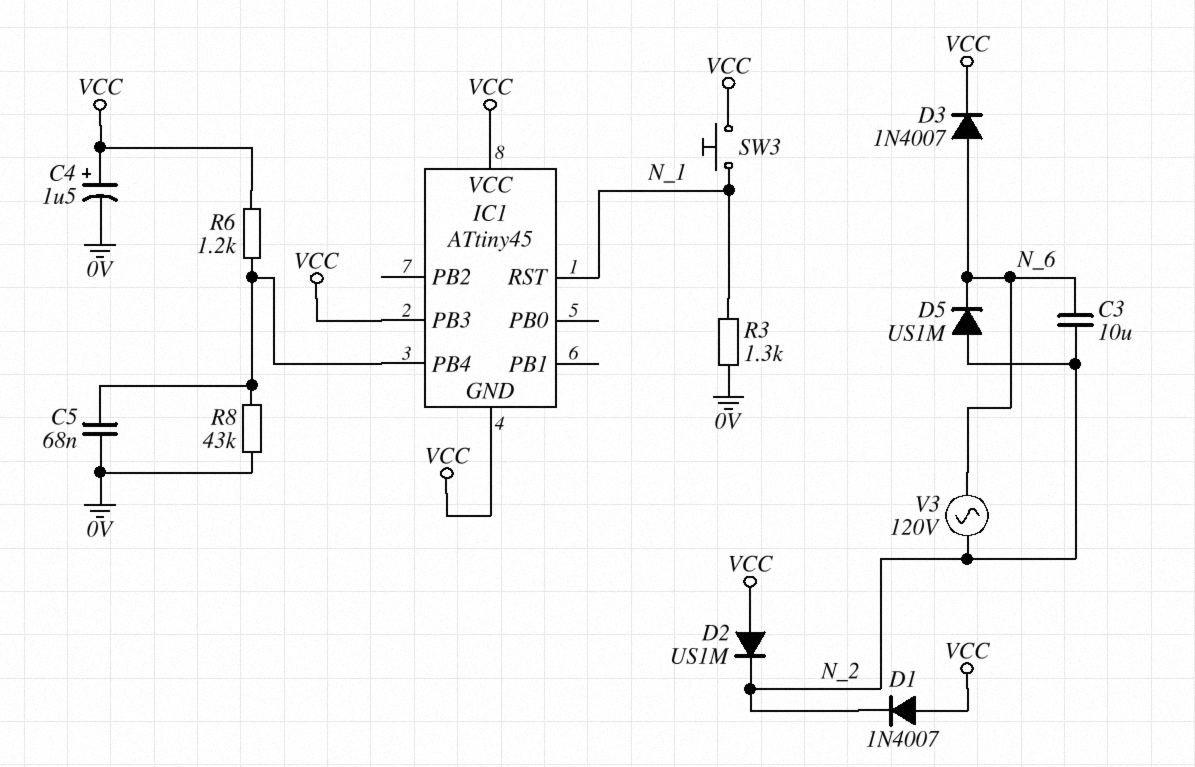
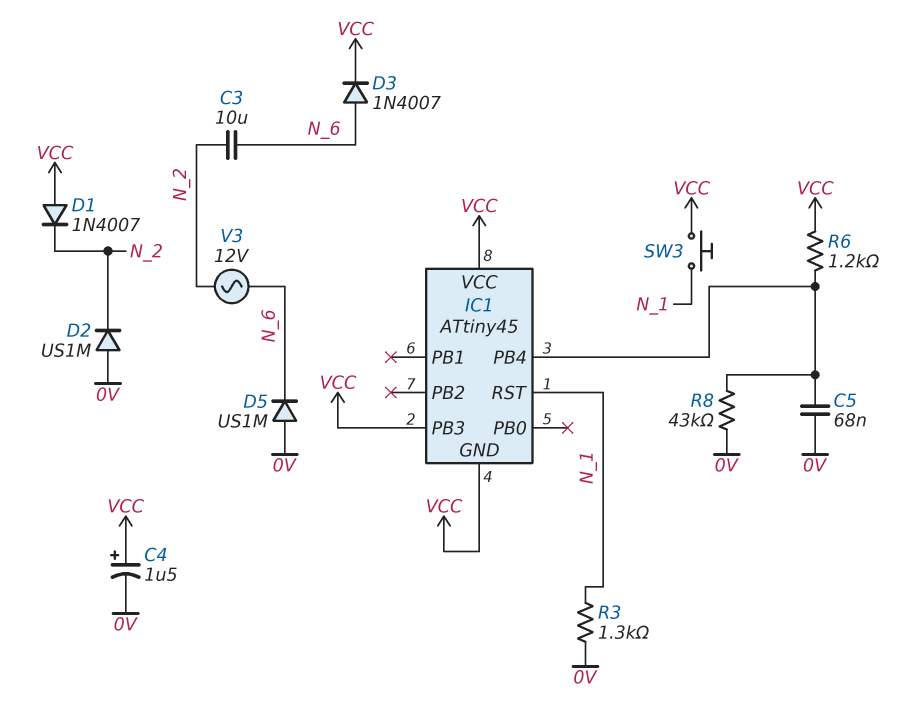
D2: diode US1M (A VCC, K N_2) -> diode US1M (A 0V, K N_2)
D5: diode US1M (A N_2, K N_6) -> diode US1M (A 0V, K N_6)
V3: AC 120V (N_2, N_6) -> AC 12V (N_2, N_6)

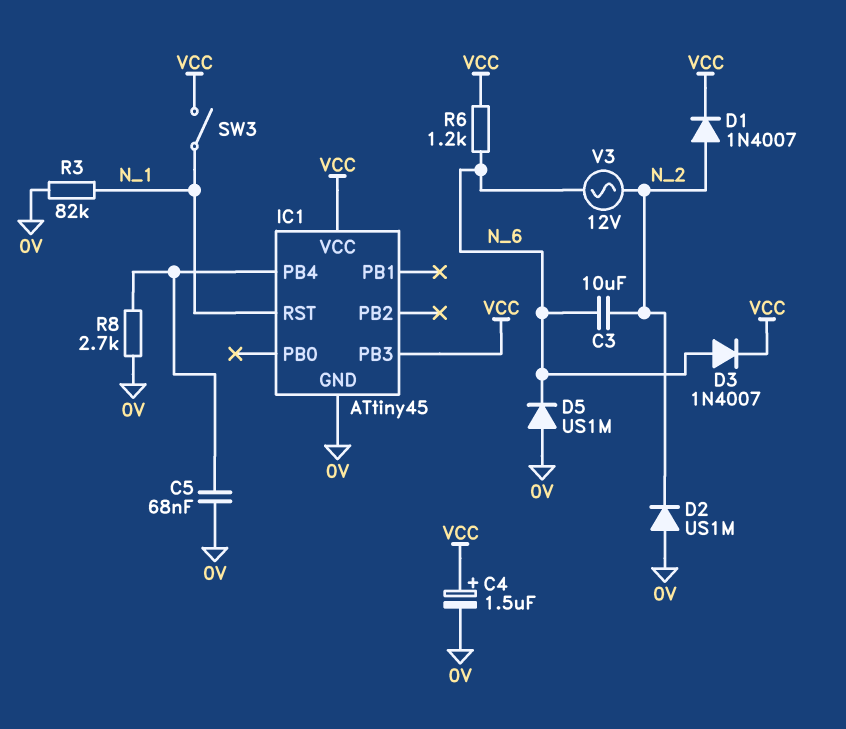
D1: diode 1N4007 (A VCC, K N_2) -> diode 1N4007 (A N_2, K VCC)
IC1 pin GND: VCC -> 0V
R3: 1.3k (0V, N_1) -> 82k (0V, N_1)
R6: 1.2k (IC1/PB4, VCC) -> 1.2k (N_6, VCC)
R8: 43k (0V, IC1/PB4) -> 2.7k (0V, IC1/PB4)
SW3: button (N_1, VCC) -> switch (N_1, VCC)

